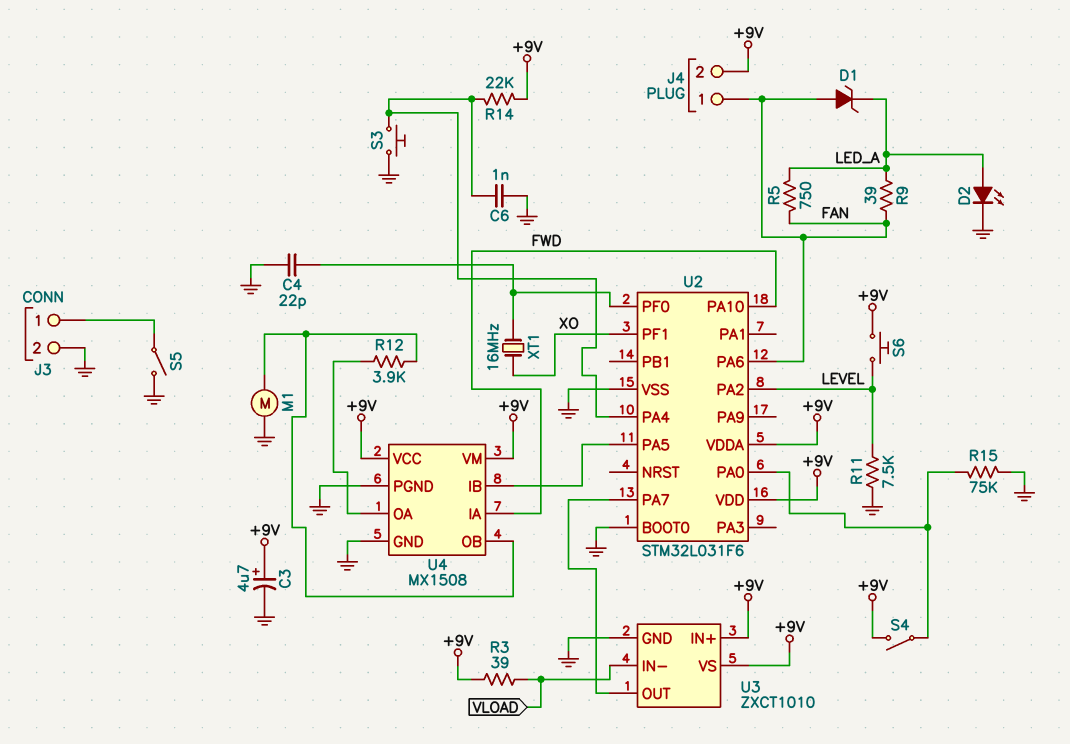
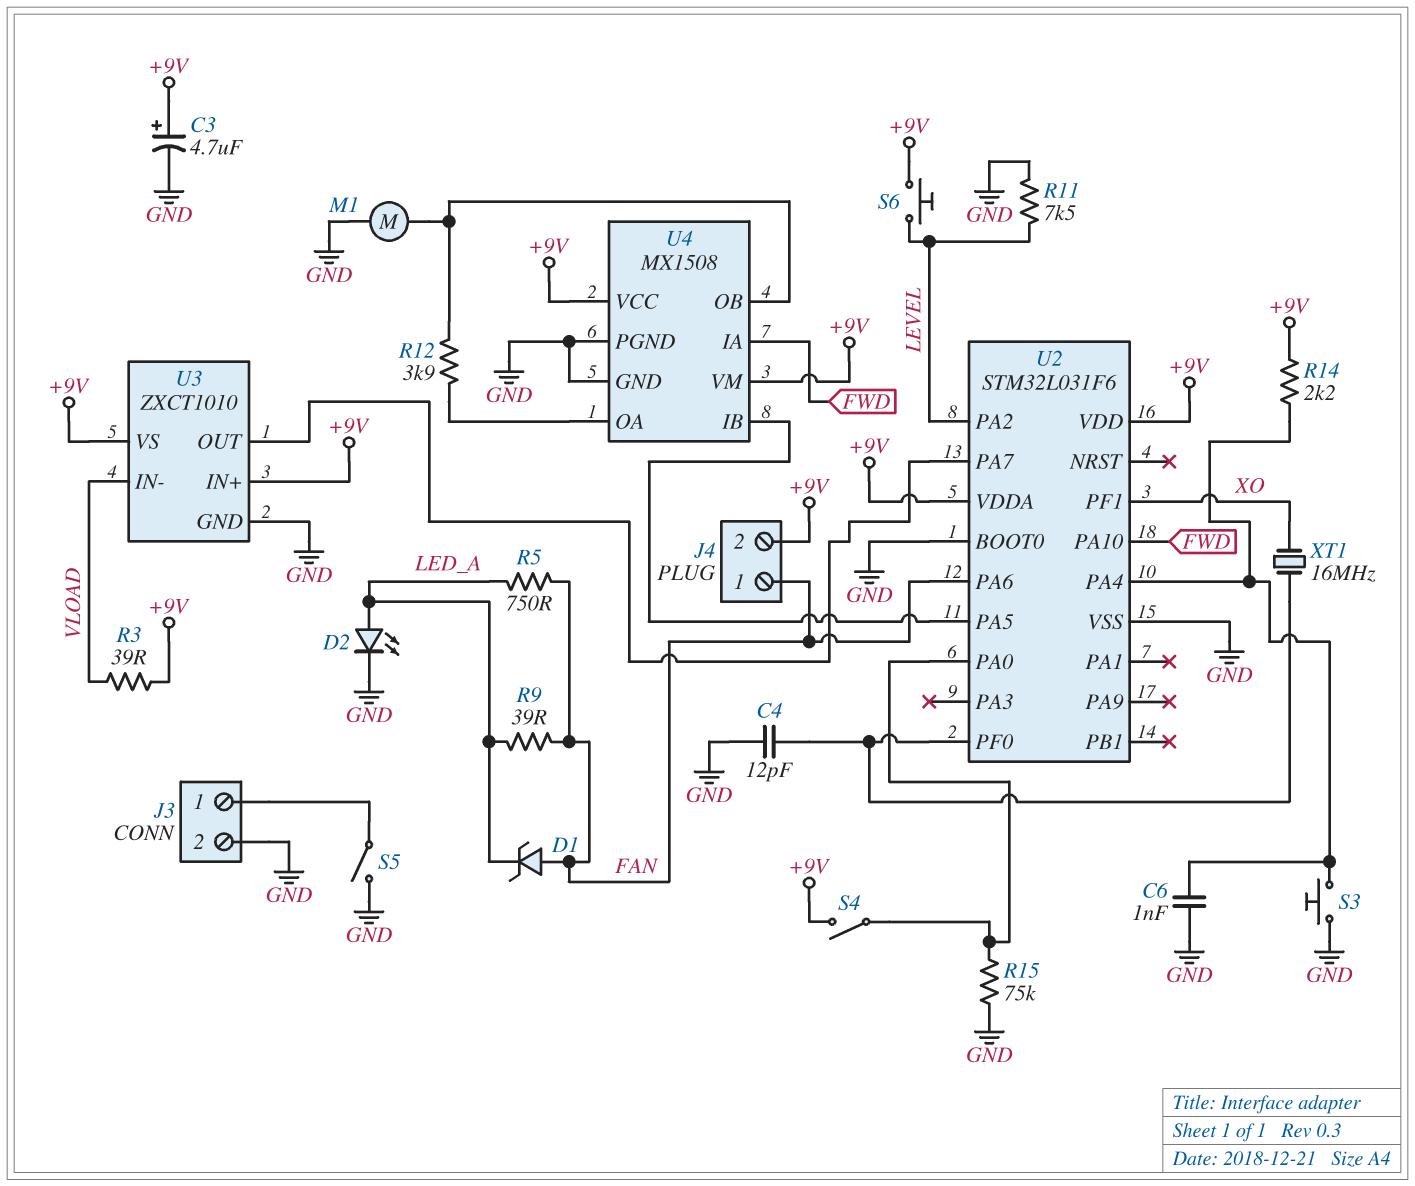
C4: 22pF (GND, U2/PF0) -> 12pF (GND, U2/PF0)
R14: 22k (+9V, U2/PA4) -> 2.2k (+9V, U2/PA4)

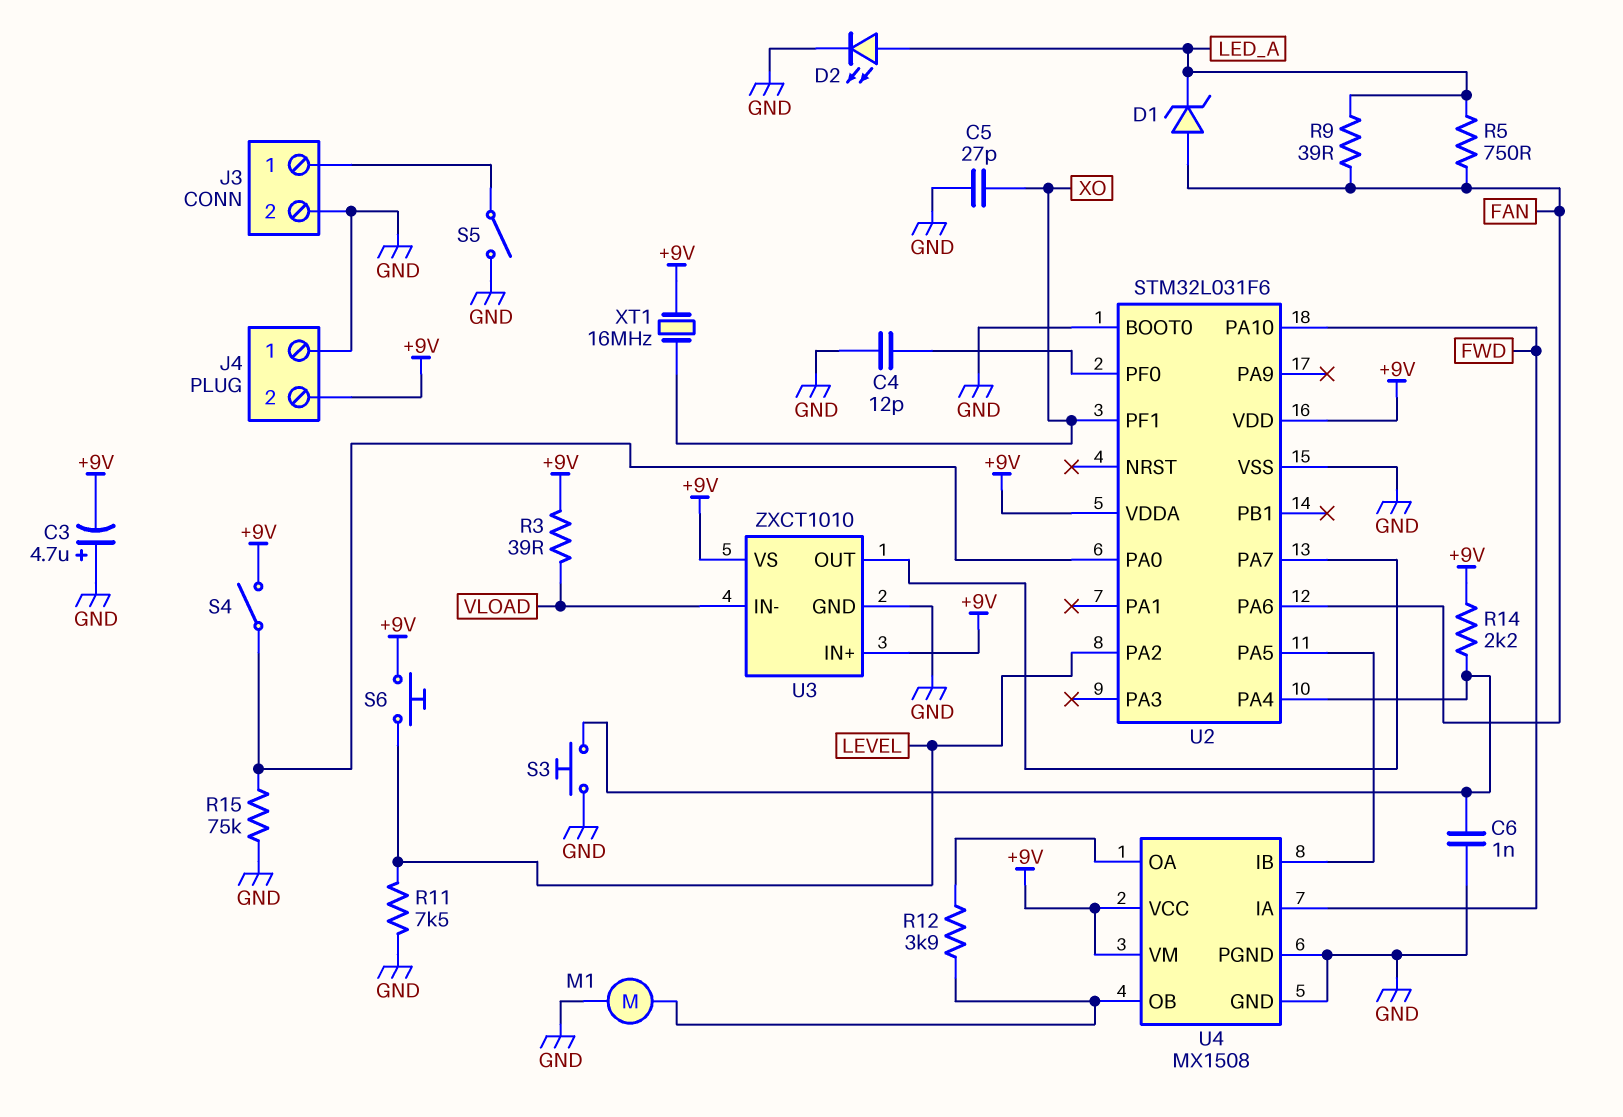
C3: 4.7uF (plus +9V, minus GND) -> 4.7uF (plus GND, minus +9V)
C5: none -> 27pF (GND, XO)
J4 pin 1: FAN -> GND
XT1: 16MHz (U2/PF0, XO) -> 16MHz (+9V, XO)

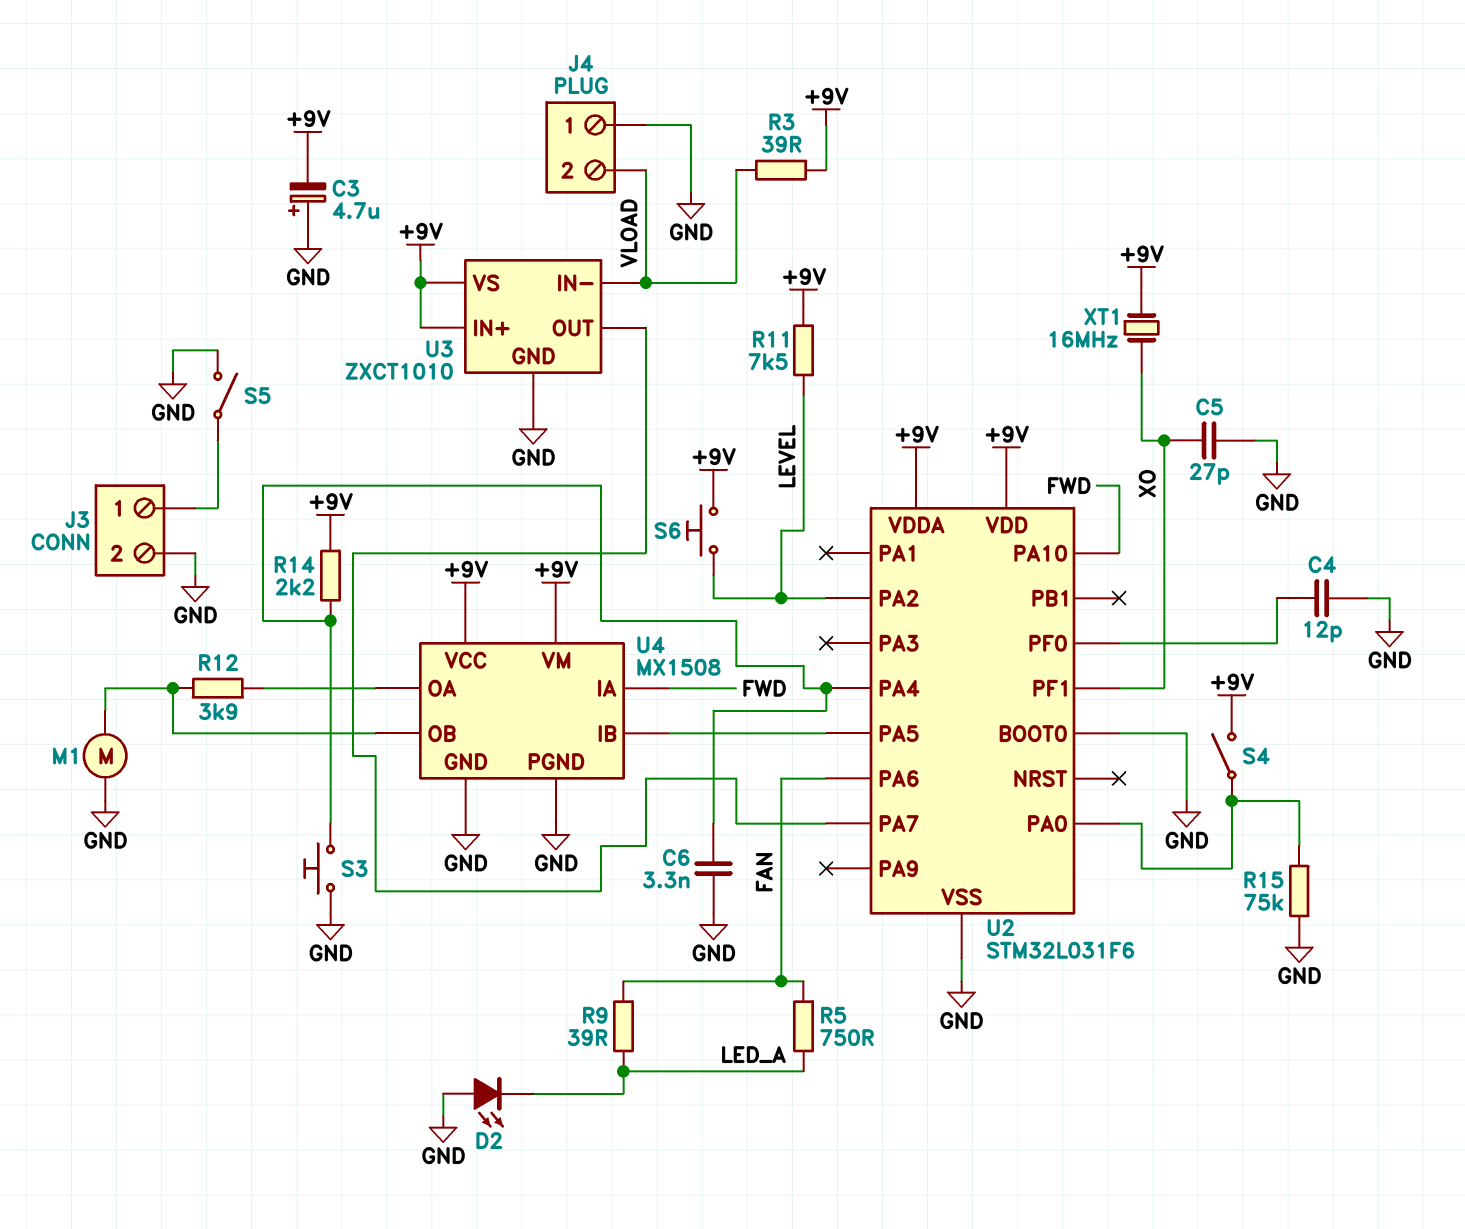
C6: 1nF (GND, U2/PA4) -> 3.3nF (GND, U2/PA4)
D1: zener (A FAN, K LED_A) -> none
D2: LED (A LED_A, K GND) -> LED (A GND, K LED_A)
J4 pin 2: +9V -> VLOAD
R11: 7.5k (GND, LEVEL) -> 7.5k (+9V, LEVEL)

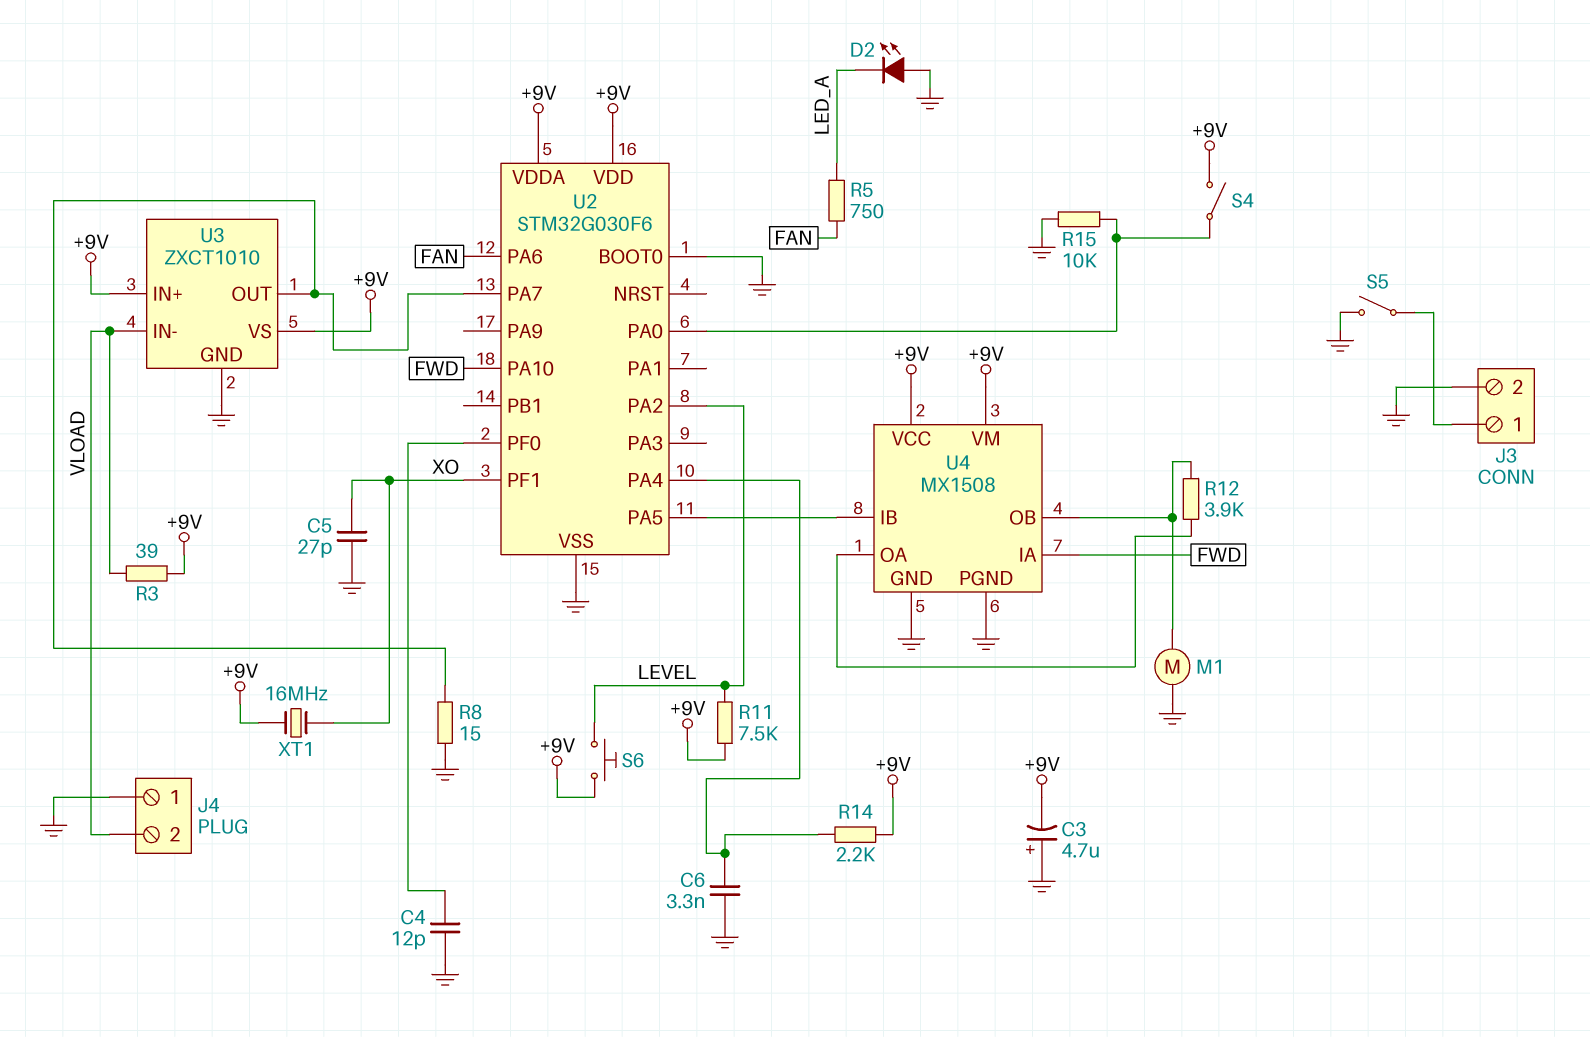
R8: none -> 15 (GND, U2/PA7)
R9: 39 (FAN, LED_A) -> none
R15: 75k (GND, U2/PA0) -> 10k (GND, U2/PA0)
S3: button (GND, U2/PA4) -> none
U2: STM32L031F6 -> STM32G030F6

